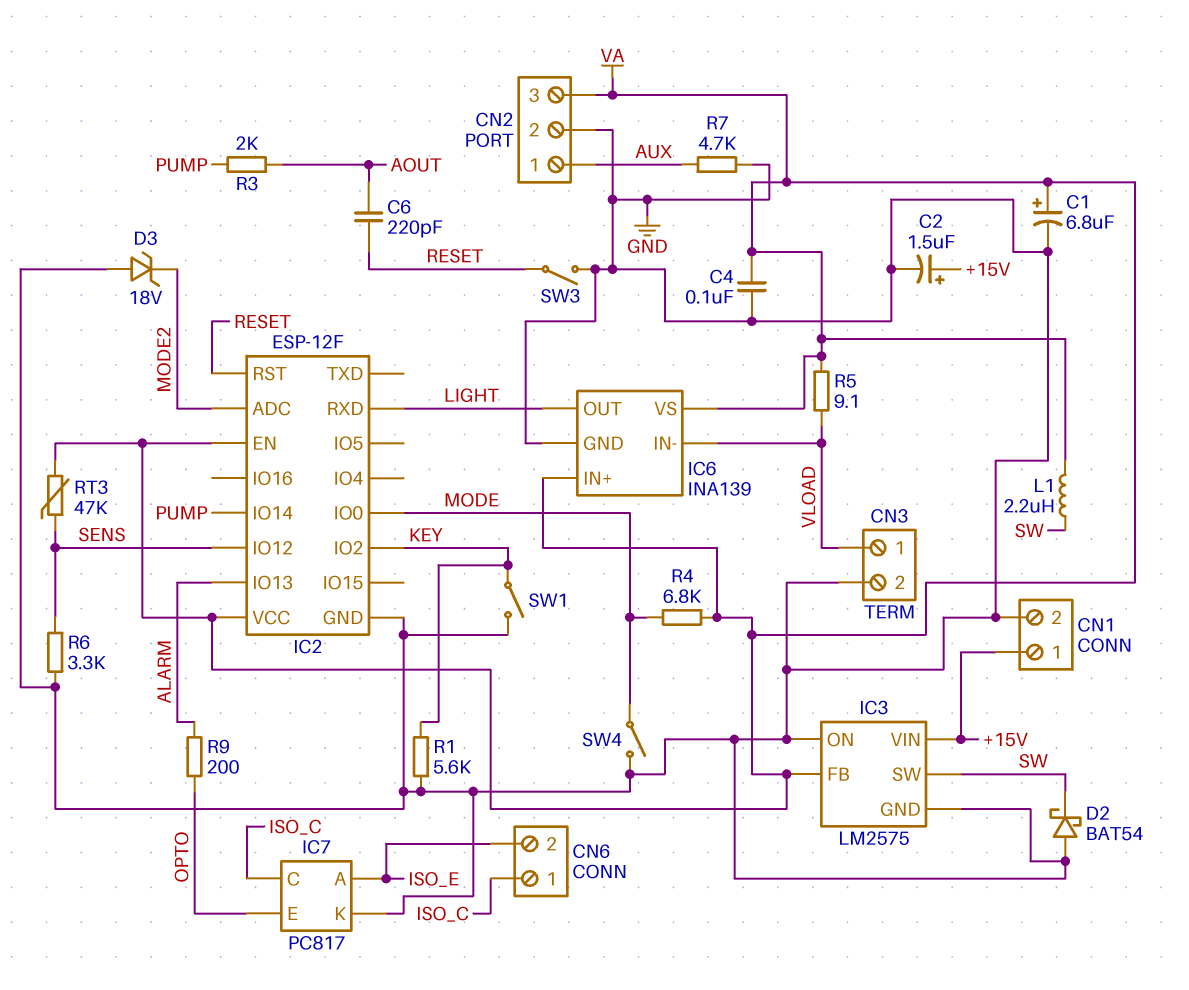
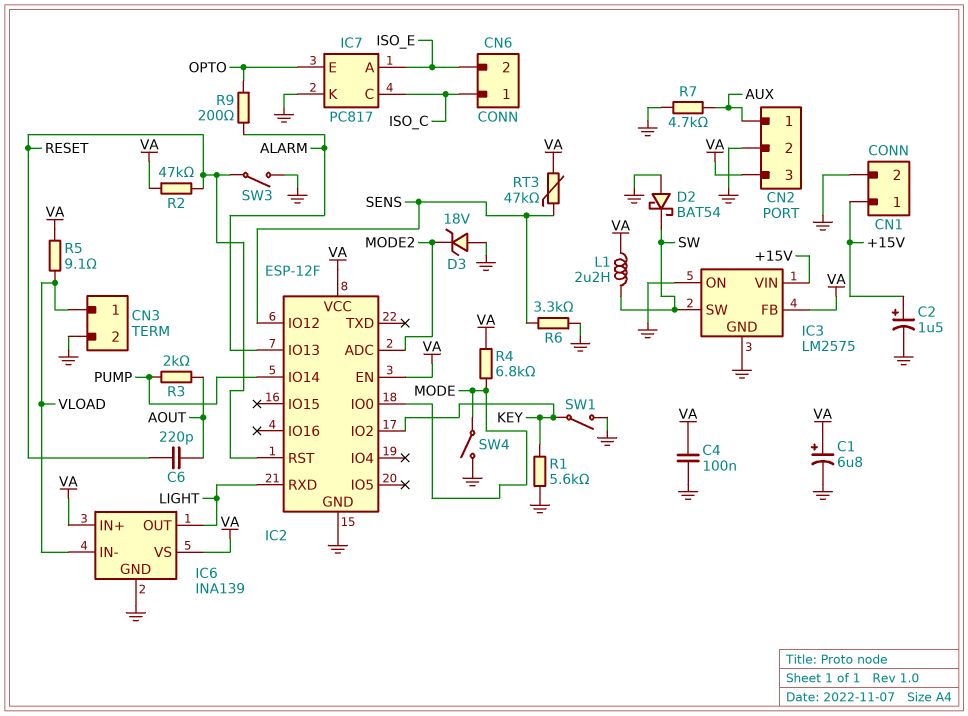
R2: none -> 47k (RESET, VA)

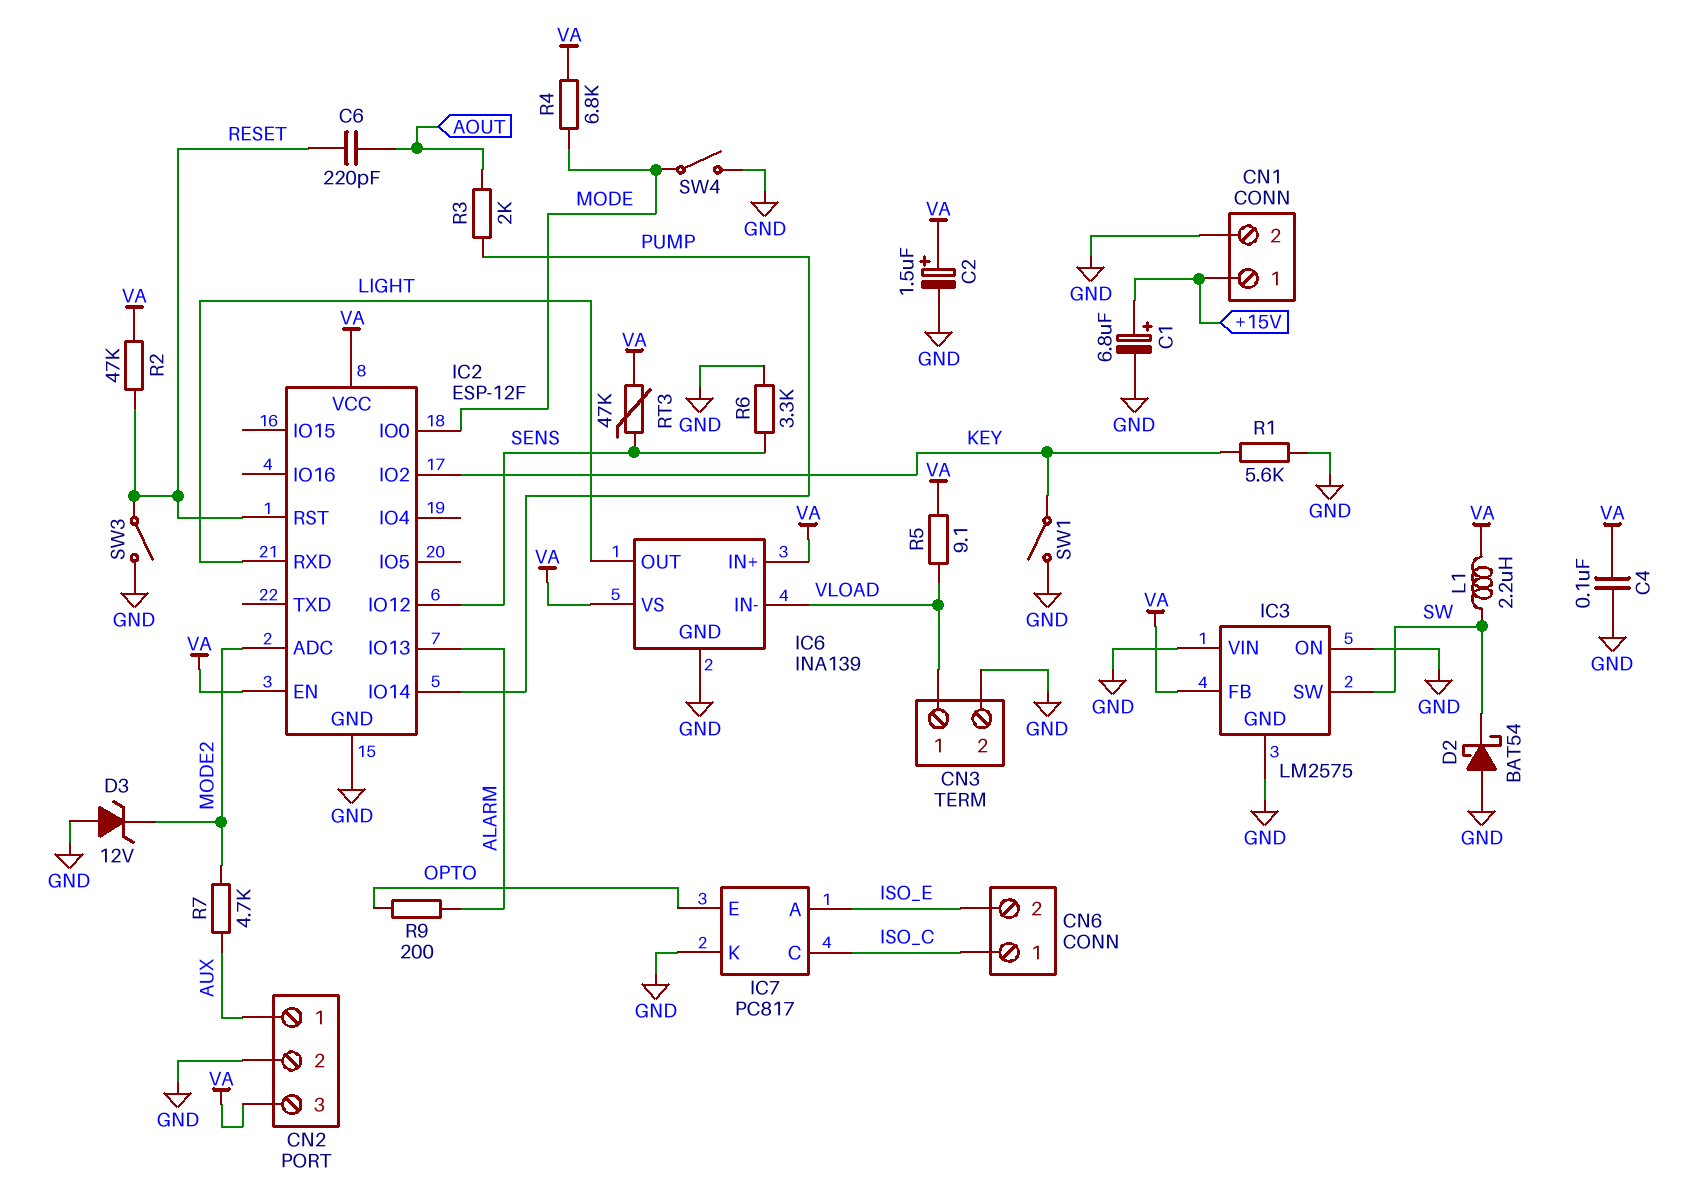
C1: 6.8uF (plus VA, minus GND) -> 6.8uF (plus +15V, minus GND)
C2: 1.5uF (plus +15V, minus GND) -> 1.5uF (plus VA, minus GND)
D3: zener 18V (A GND, K MODE2) -> zener 12V (A GND, K MODE2)
IC3 pin VIN: +15V -> GND
R7: 4.7k (AUX, GND) -> 4.7k (AUX, MODE2)

